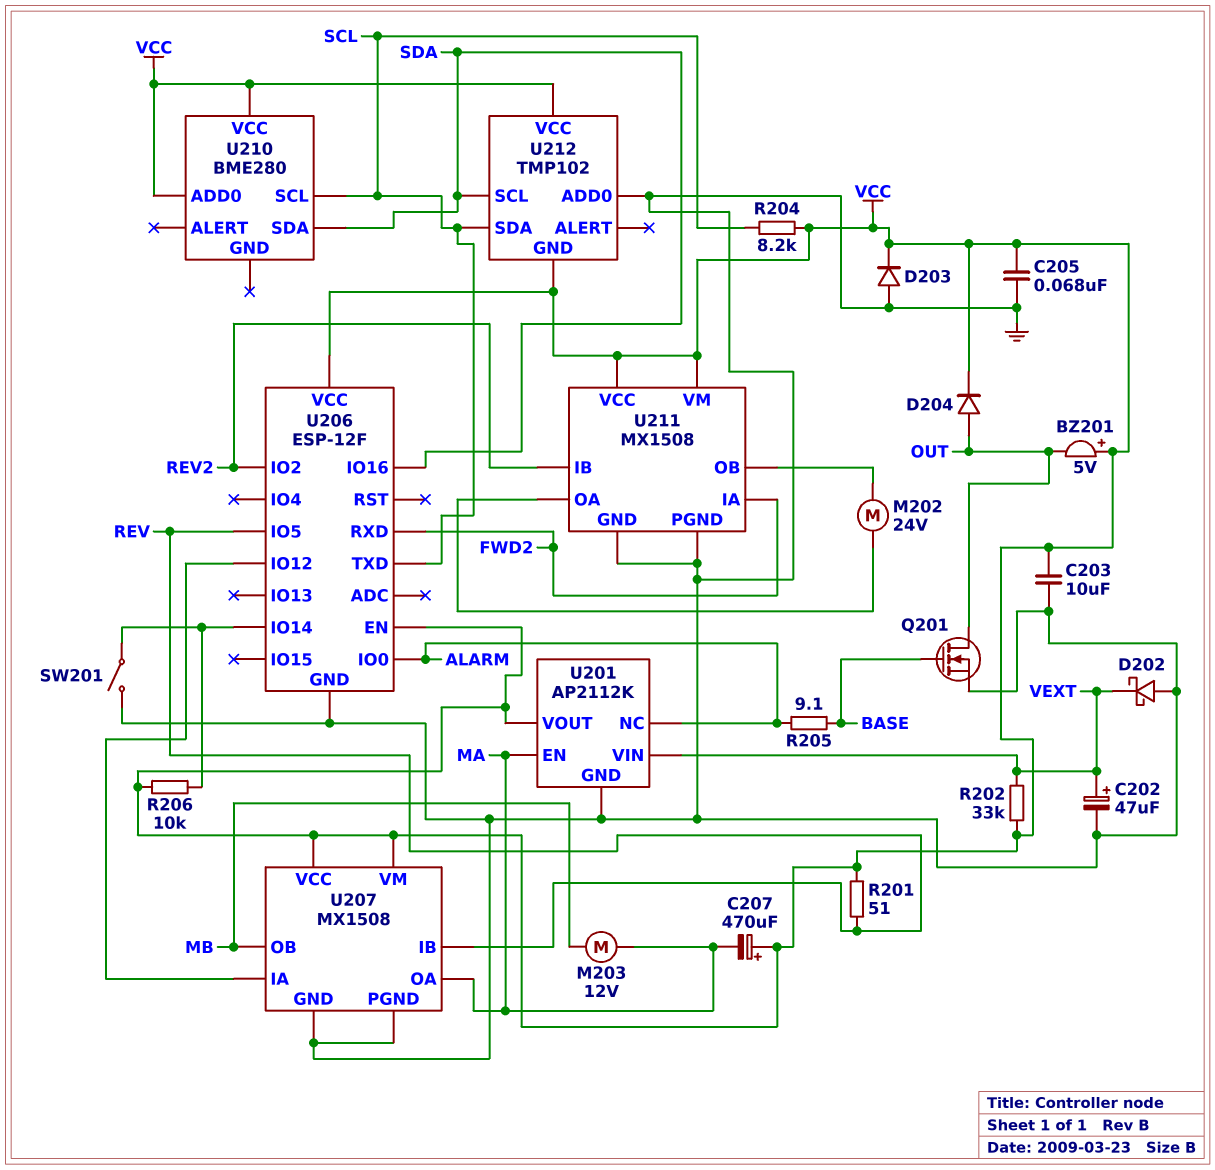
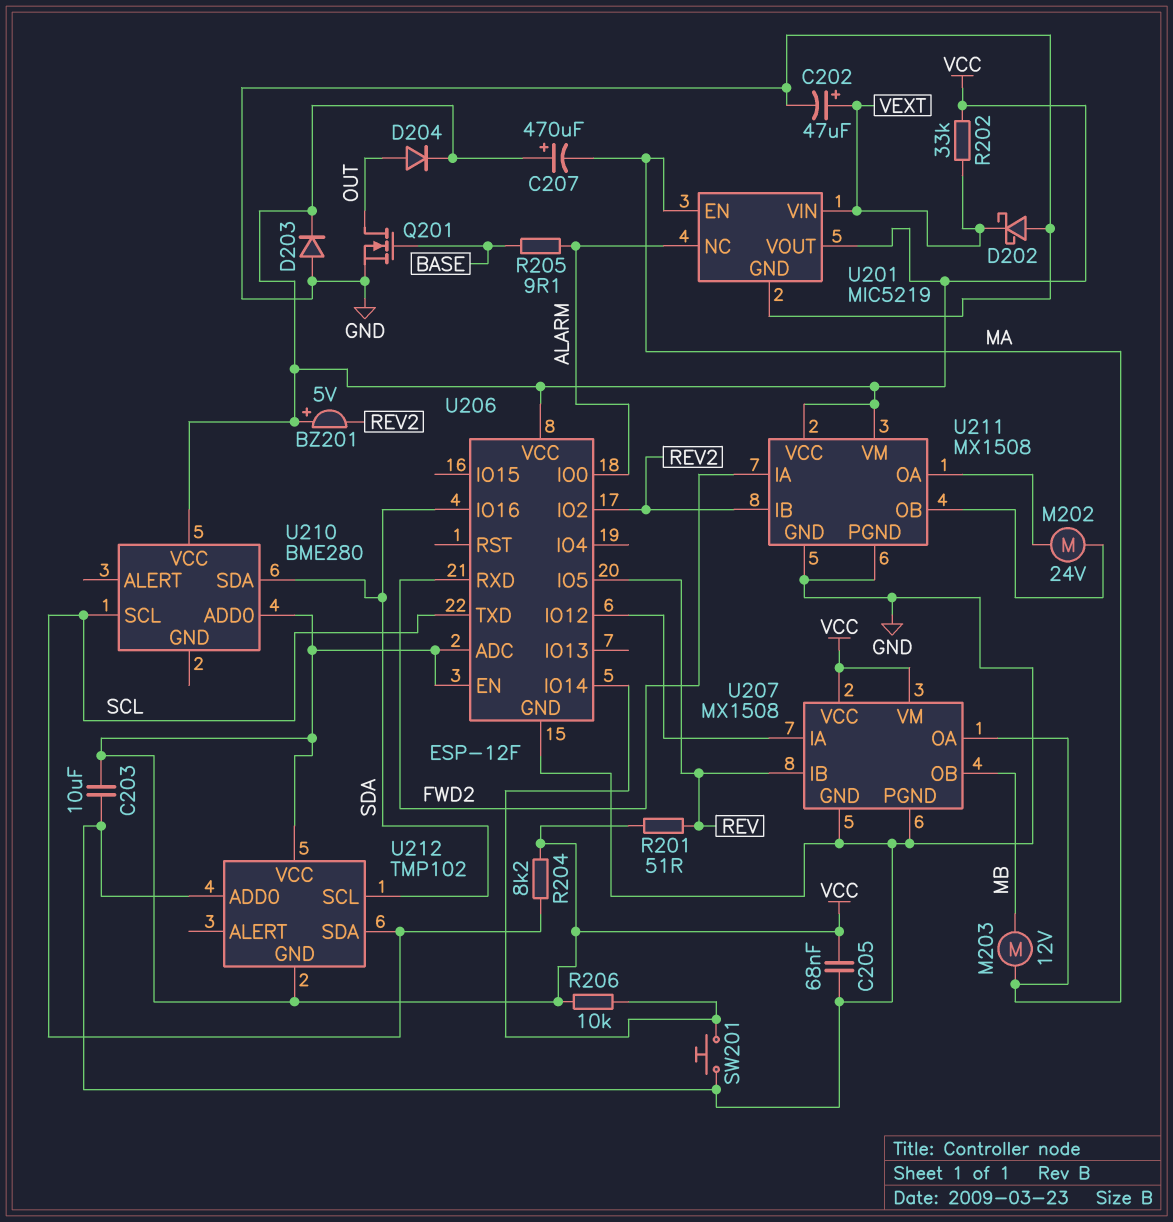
BZ201: buzzer 5V (plus VCC, minus OUT) -> buzzer 5V (plus VCC, minus REV2)
SW201: switch (GND, U206/IO14) -> button (GND, U206/IO14)
U201: AP2112K -> MIC5219
U206 pin ADC: none -> VCC

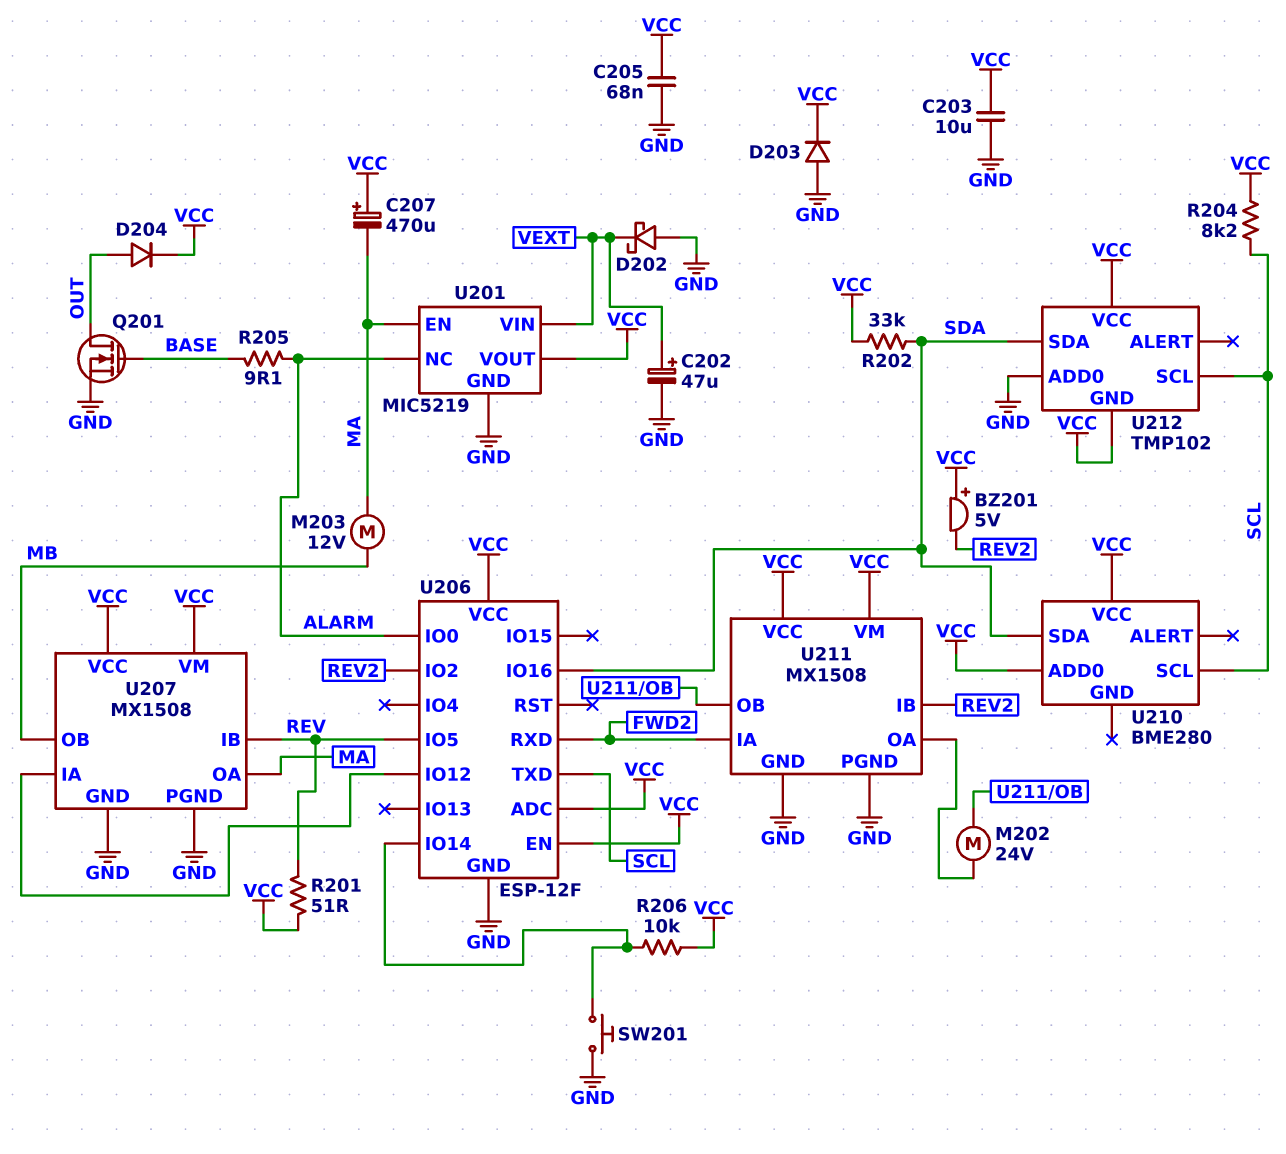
R202: 33k (VCC, VEXT) -> 33k (SDA, VCC)
U212 pin SCL: SDA -> SCL
U212 pin SDA: SCL -> SDA

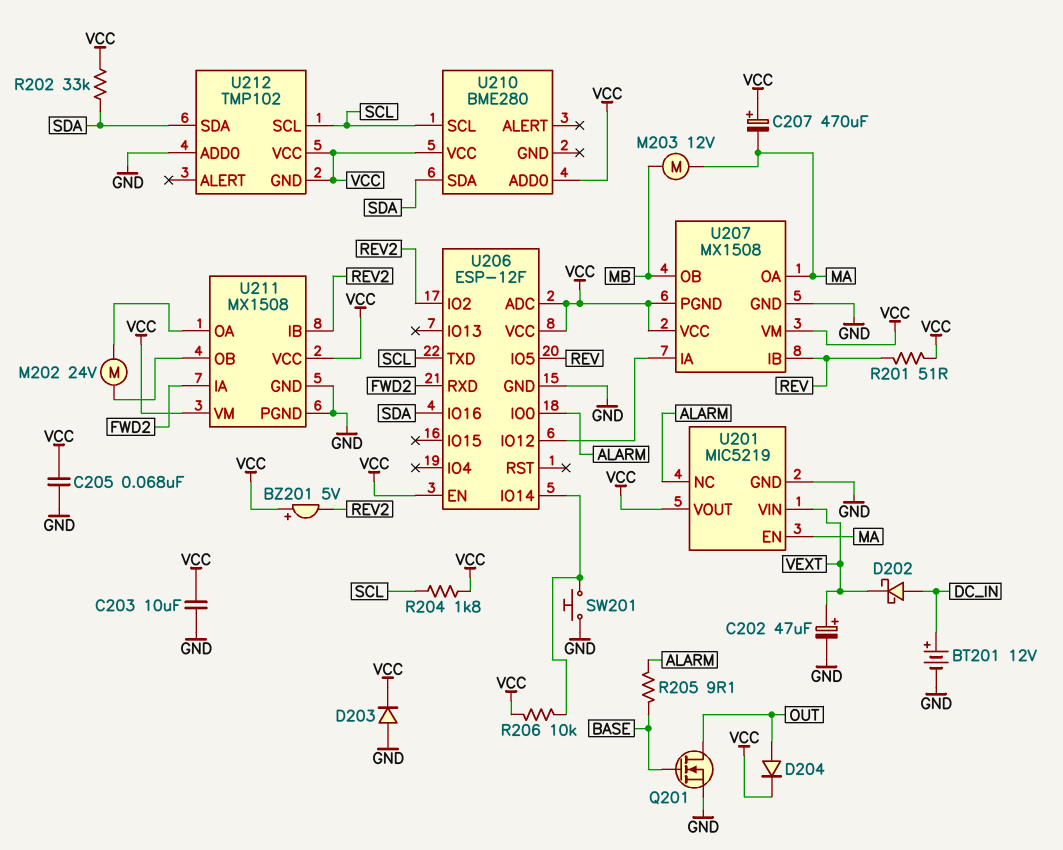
BT201: none -> 12V (plus DC_IN, minus GND)
D202: schottky (A GND, K VEXT) -> schottky (A DC_IN, K VEXT)
R204: 8.2k (SCL, VCC) -> 1.8k (SCL, VCC)
U207 pin PGND: GND -> VCC

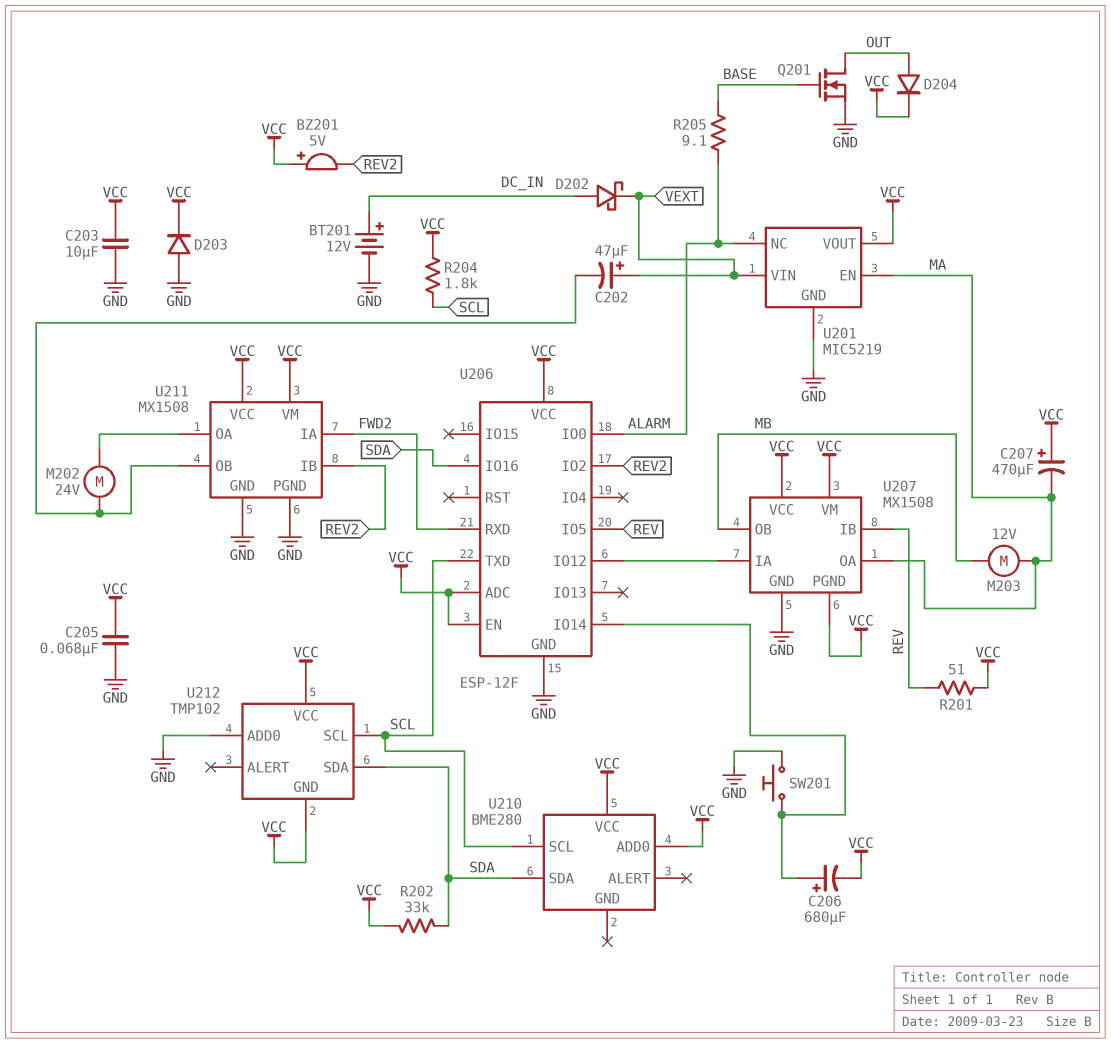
C202: 47uF (plus VEXT, minus GND) -> 47uF (plus VEXT, minus U211/OB)
C206: none -> 680uF (plus U206/IO14, minus VCC)
R206: 10k (U206/IO14, VCC) -> none

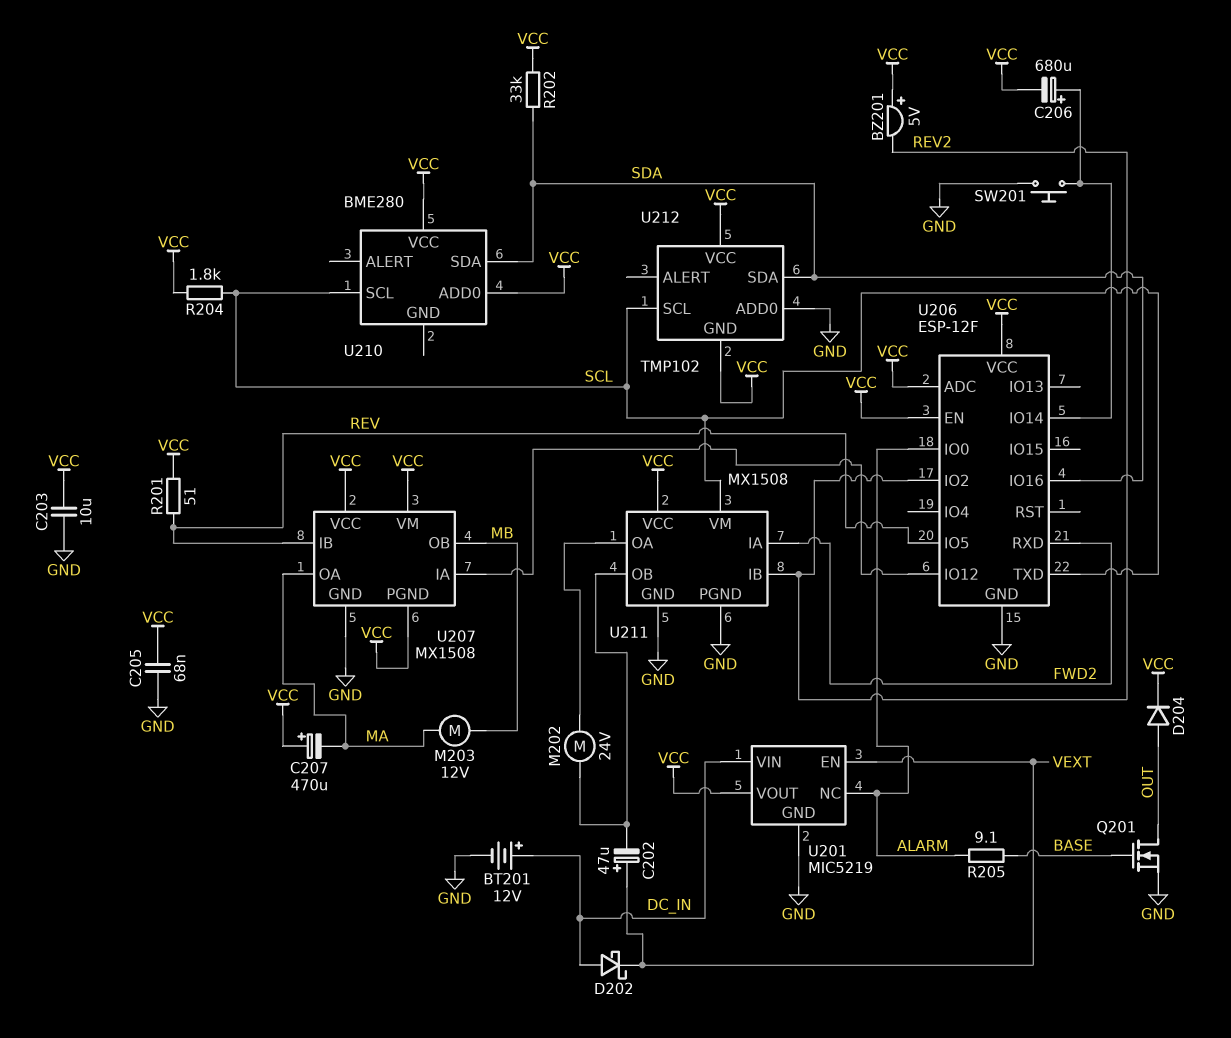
D203: diode (A GND, K VCC) -> none
U201 pin EN: MA -> VEXT
U201 pin VIN: VEXT -> DC_IN
U211 pin VM: VCC -> SCL

